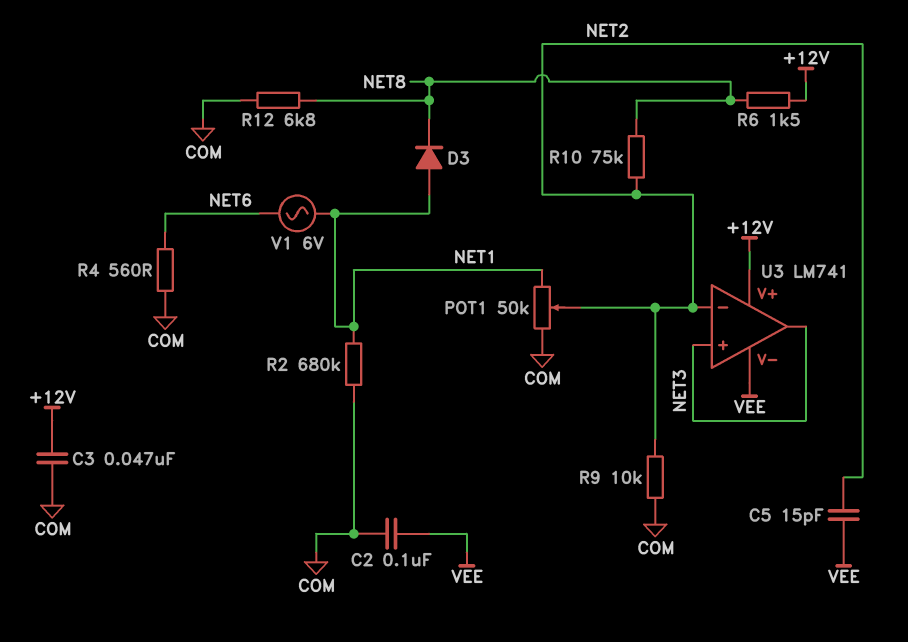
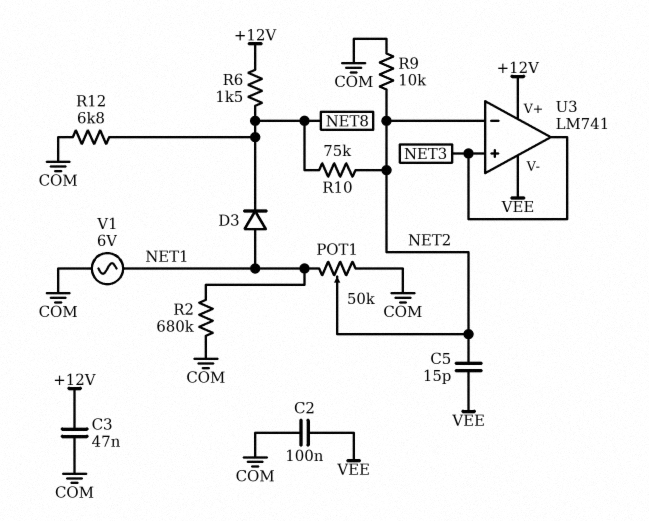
R4: 560 (COM, NET6) -> none
V1: AC 6V (NET1, NET6) -> AC 6V (COM, NET1)

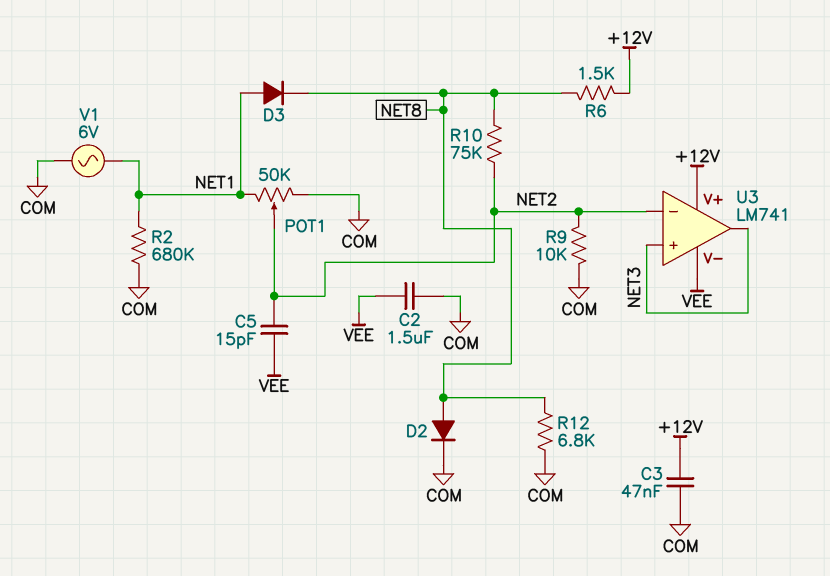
C2: 100nF (COM, VEE) -> 1.5uF (COM, VEE)
D2: none -> diode (A NET8, K COM)

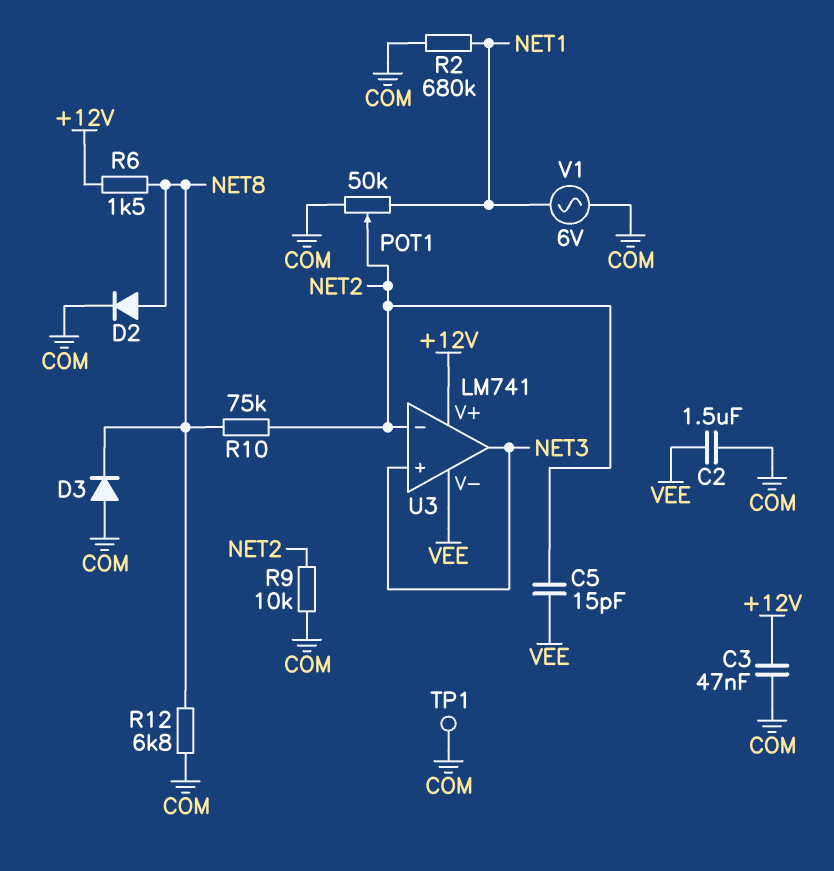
D3: diode (A NET1, K NET8) -> diode (A COM, K NET8)
TP1: none -> test point (COM)

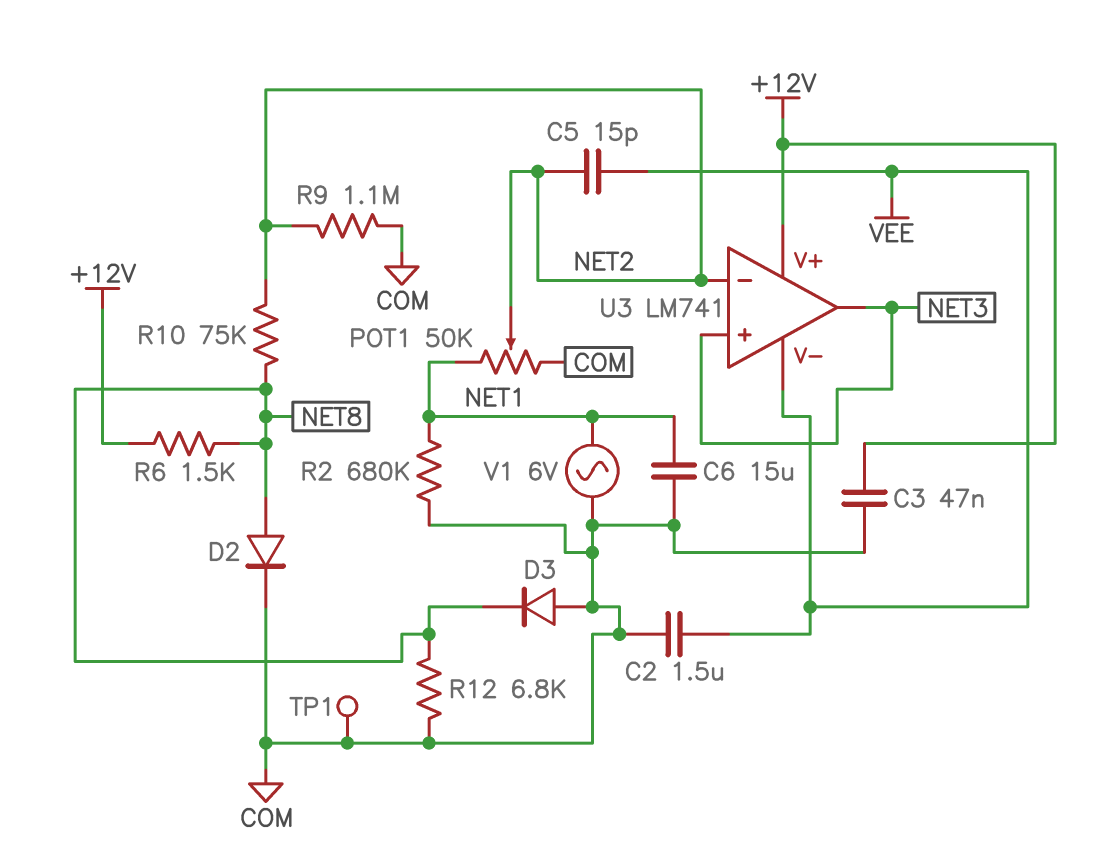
C6: none -> 15uF (COM, NET1)
R9: 10k (COM, NET2) -> 1.1M (COM, NET2)

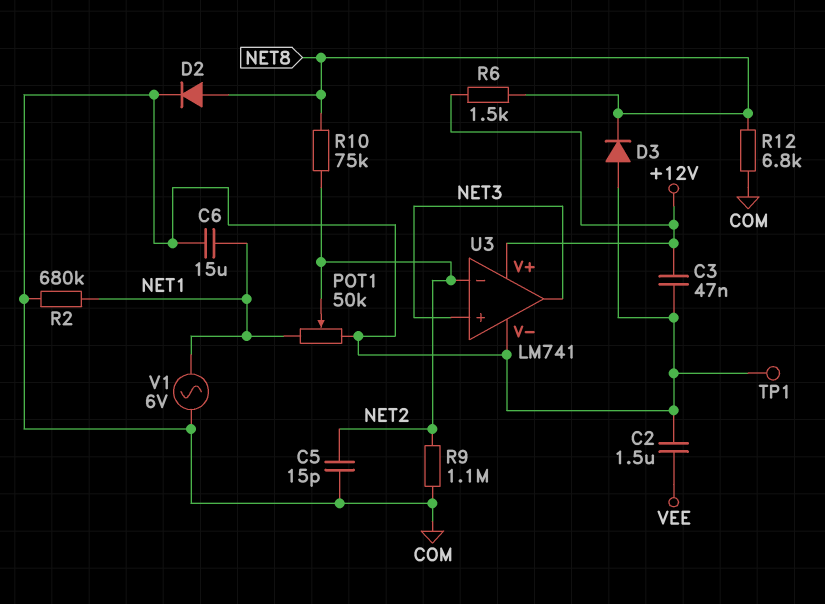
C5: 15pF (NET2, VEE) -> 15pF (COM, NET2)
U3 pin V-: VEE -> COM

